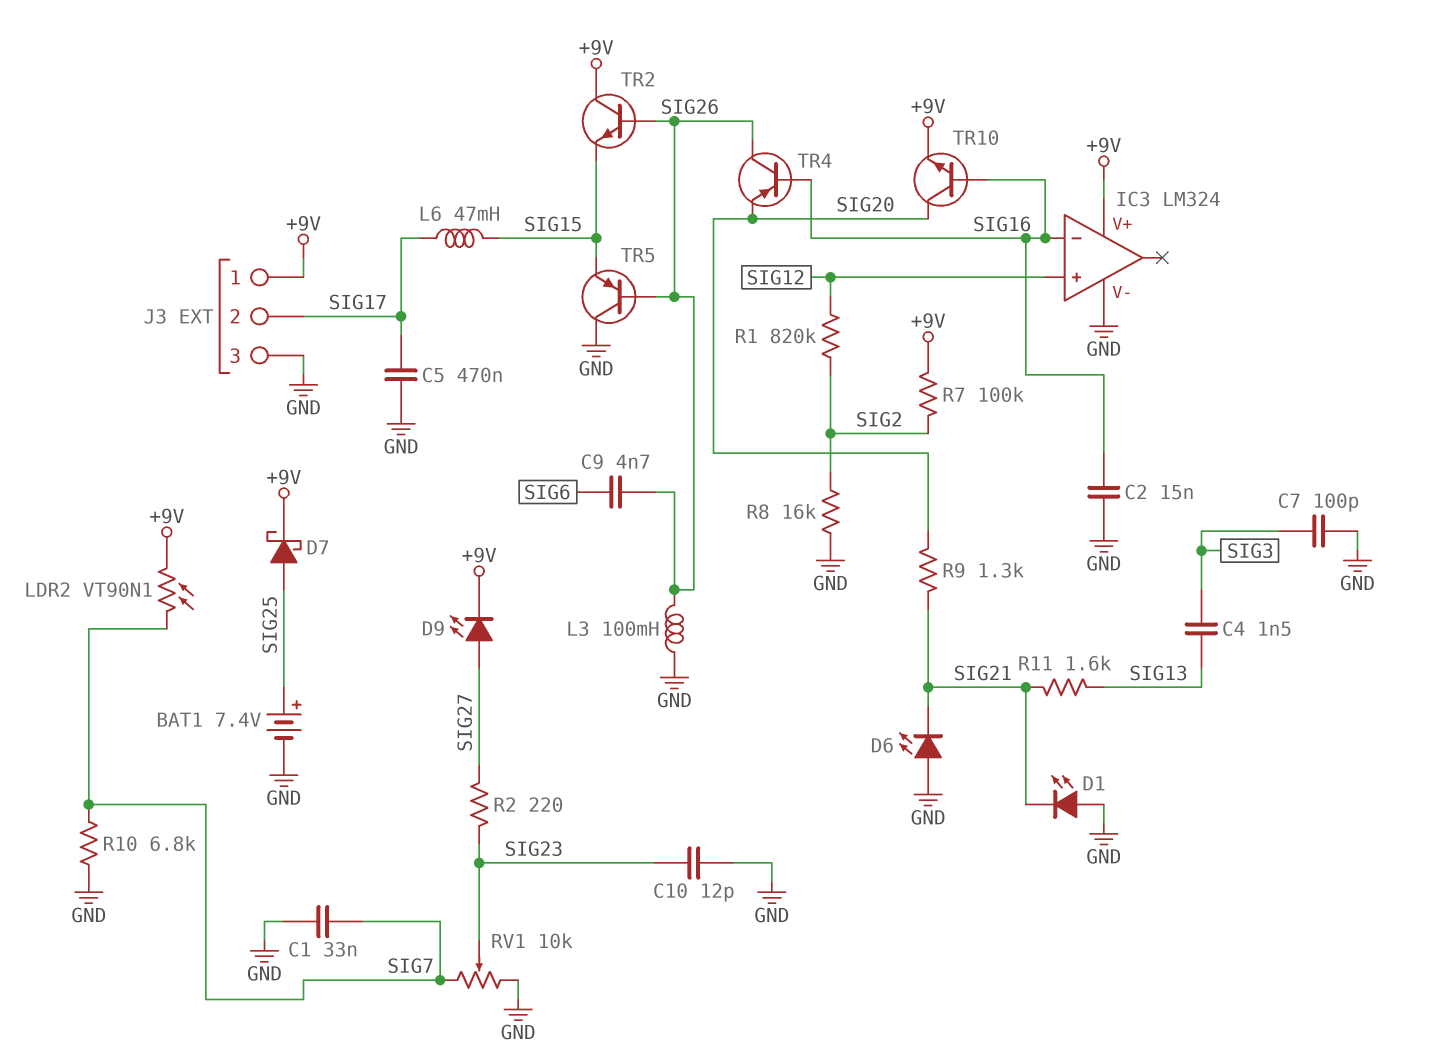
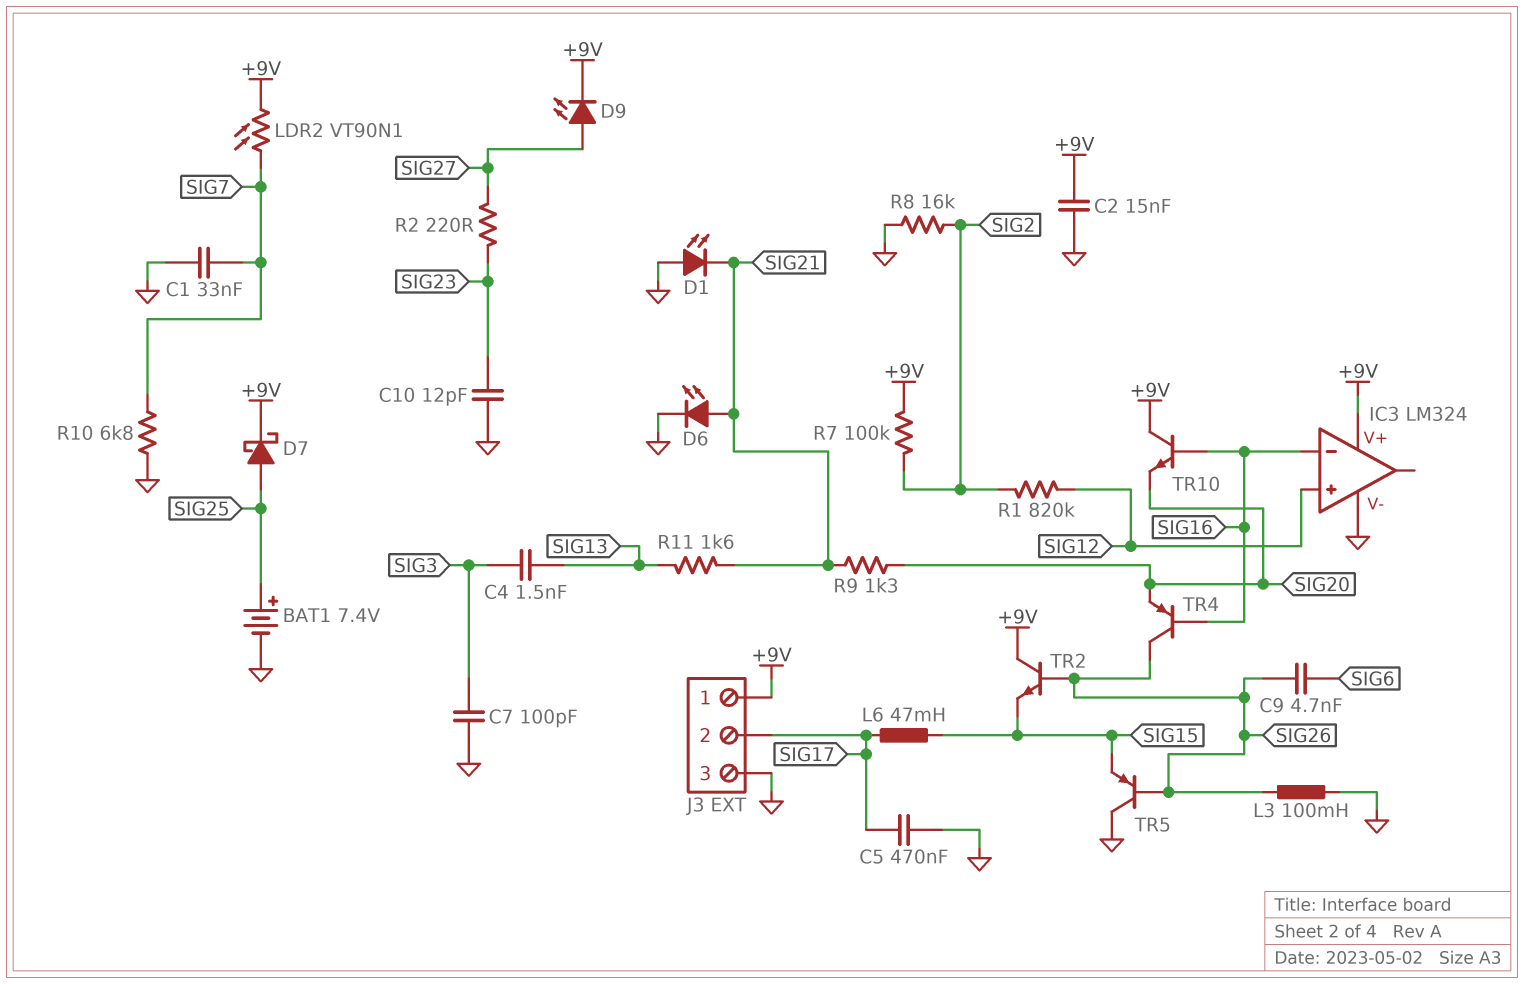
C2: 15nF (GND, SIG16) -> 15nF (+9V, GND)
D6: LED (A GND, K SIG21) -> LED (A SIG21, K GND)
RV1: 10k (GND, SIG7, wiper SIG23) -> none
TR10: NPN (B SIG16, C SIG20, E +9V) -> NPN (B SIG16, C +9V, E SIG20)

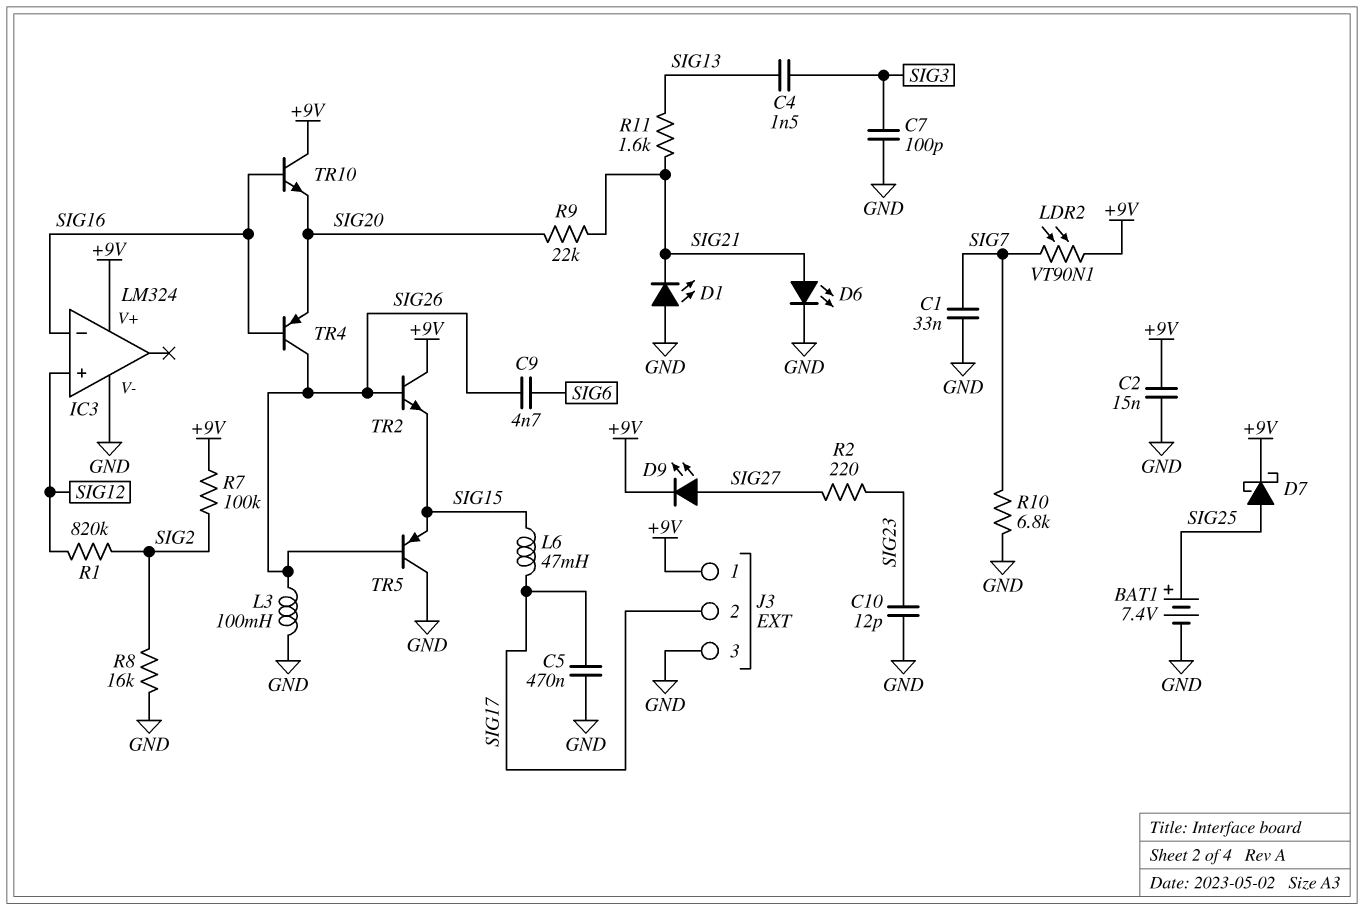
R9: 1.3k (SIG20, SIG21) -> 22k (SIG20, SIG21)

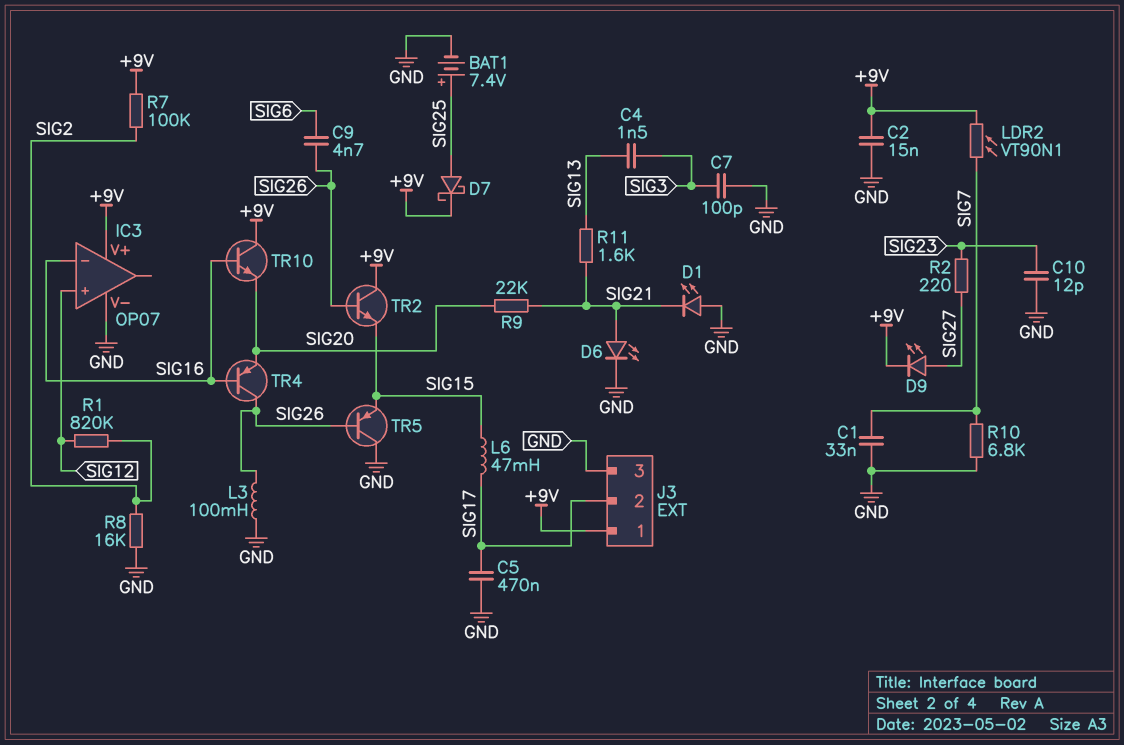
IC3: LM324 -> OP07

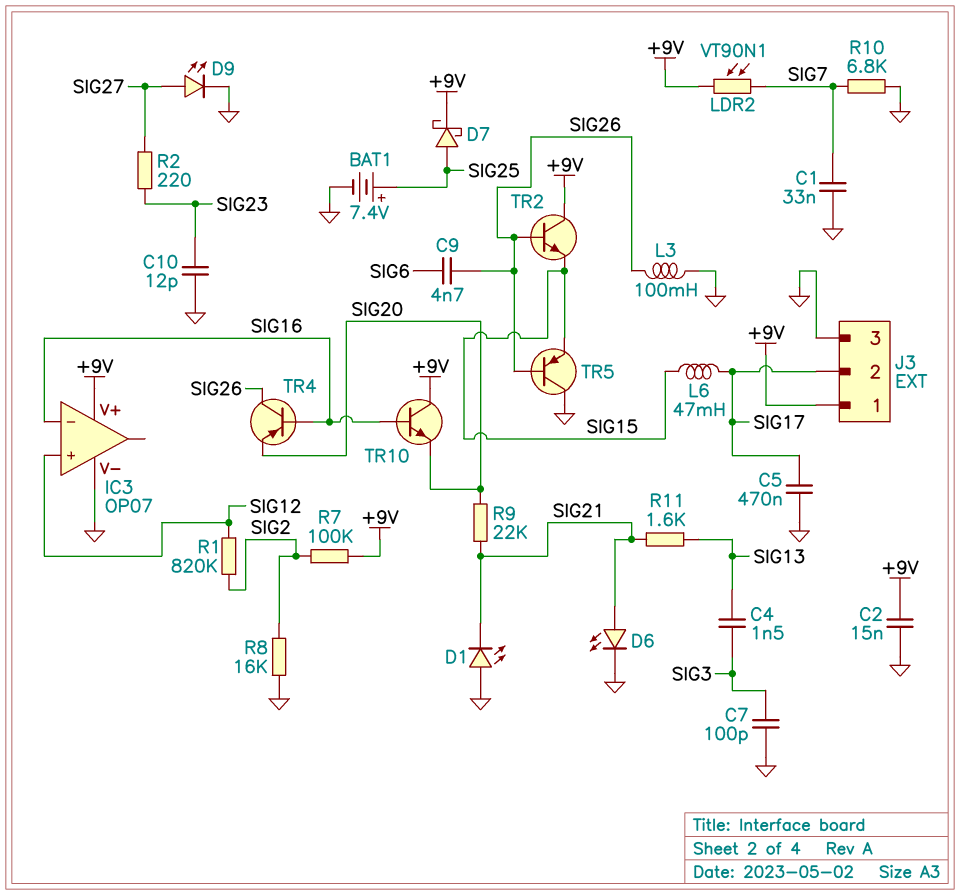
D9: LED (A SIG27, K +9V) -> LED (A SIG27, K GND)

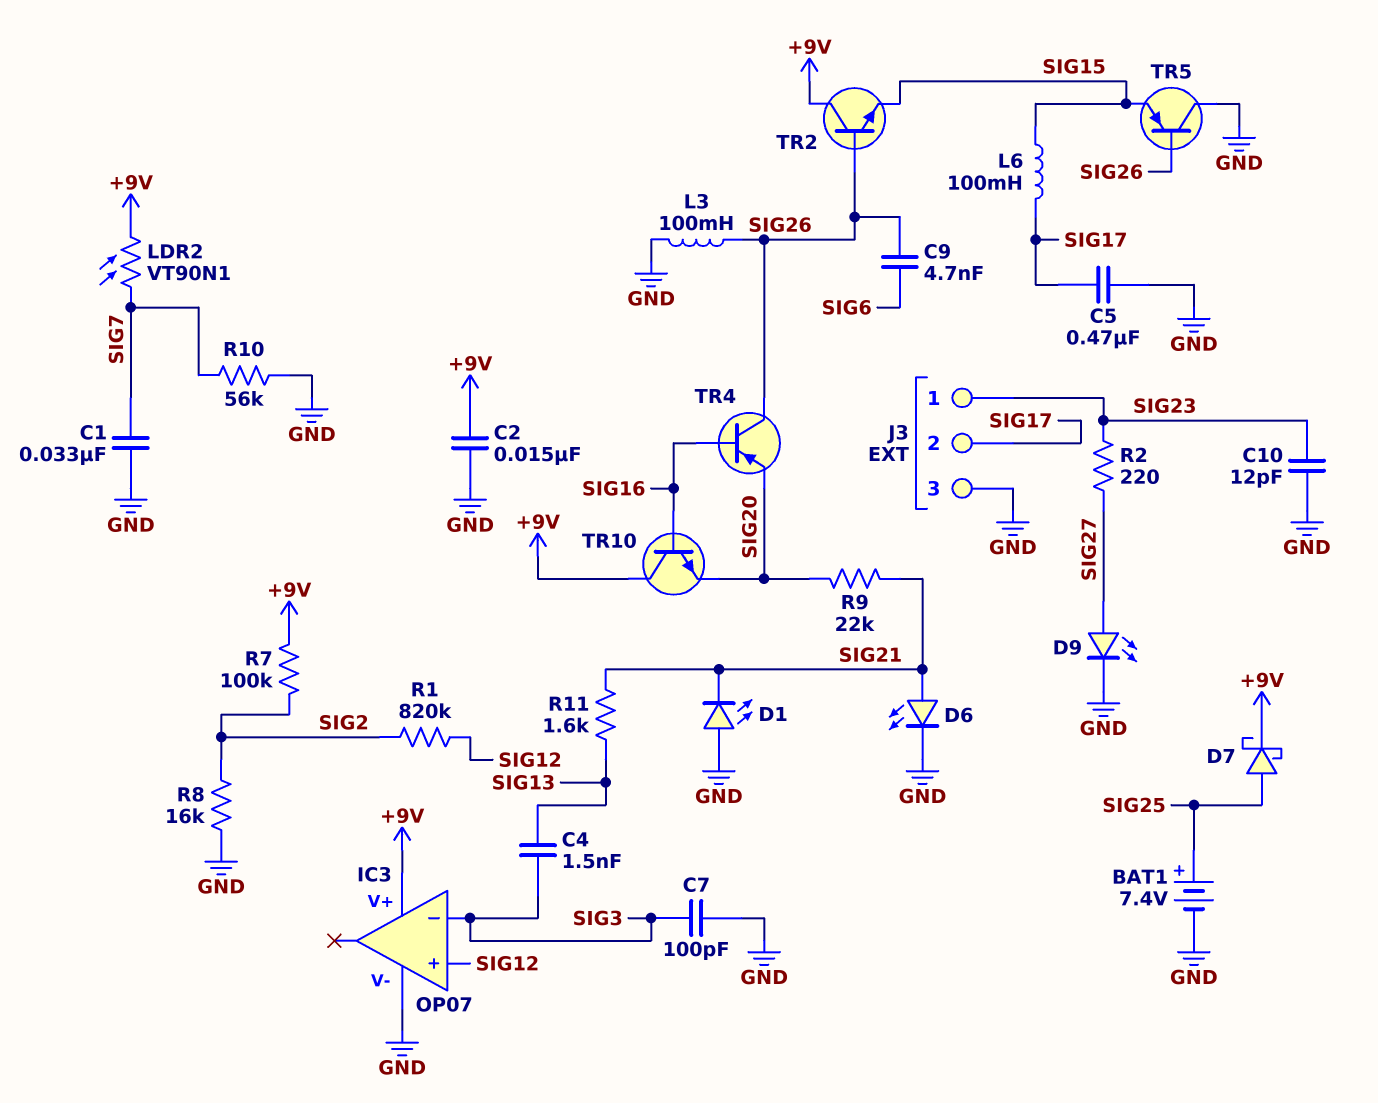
IC3 pin in-: SIG16 -> SIG3
J3 pin 1: +9V -> SIG23
L6: 47mH (SIG15, SIG17) -> 100mH (SIG15, SIG17)
R10: 6.8k (GND, SIG7) -> 56k (GND, SIG7)

